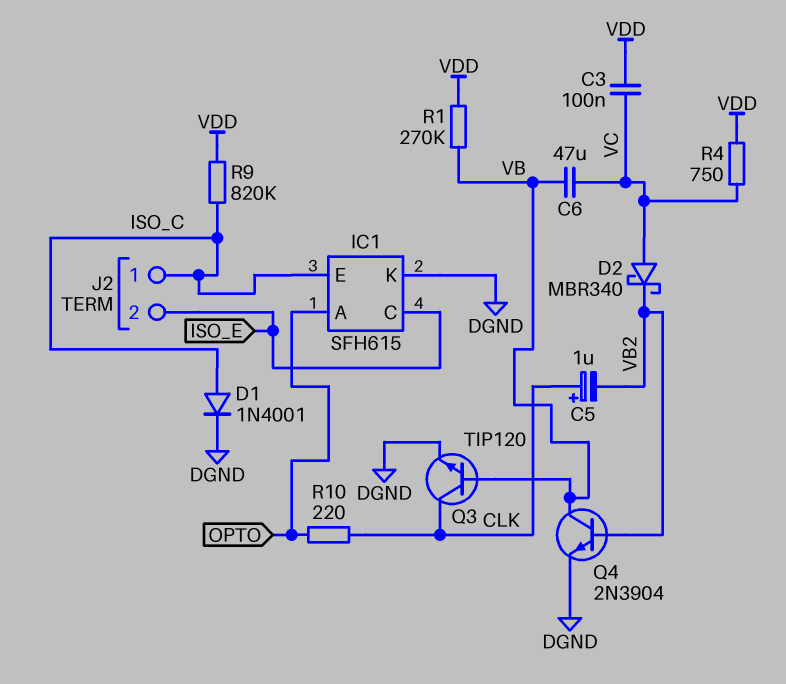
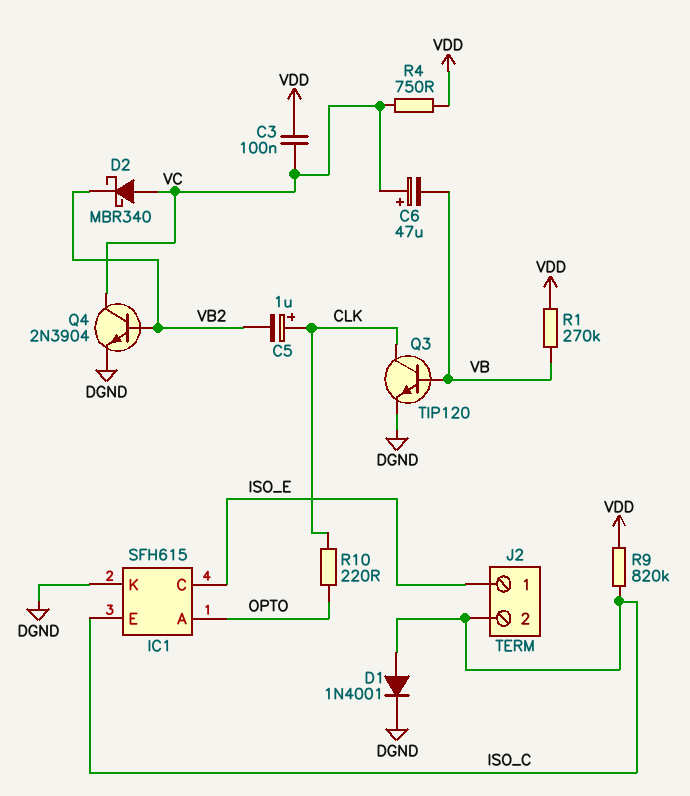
C6: 47uF (VB, VC) -> 47uF (plus VC, minus VB)
J2 pin 1: ISO_C -> ISO_E
J2 pin 2: ISO_E -> ISO_C
Q4: NPN 2N3904 (B VB2, C VB, E DGND) -> NPN 2N3904 (B VB2, C VC, E DGND)

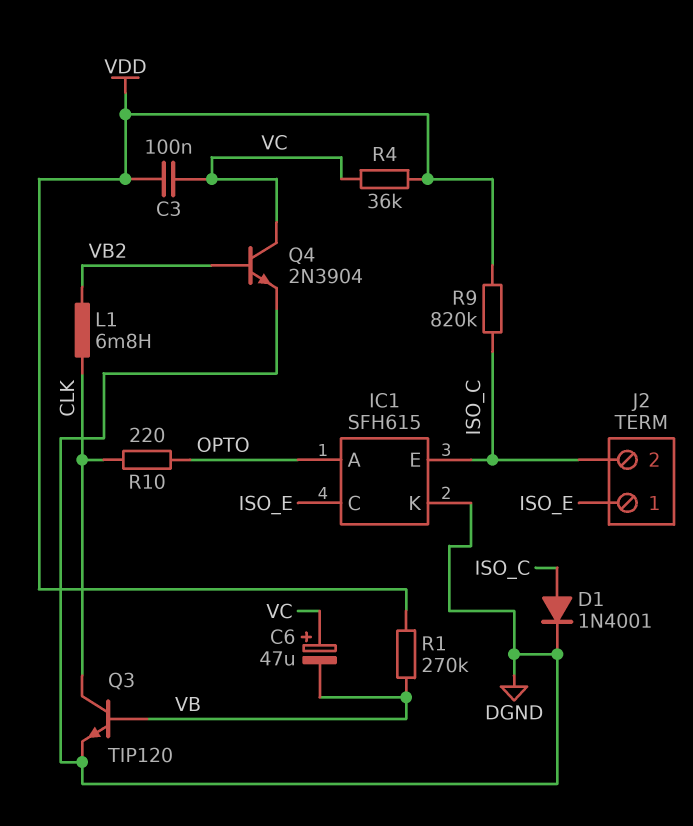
C5: 1uF (plus CLK, minus VB2) -> none
D2: schottky MBR340 (A VC, K VB2) -> none
L1: none -> 6.8mH (CLK, VB2)
R4: 750 (VC, VDD) -> 36k (VC, VDD)

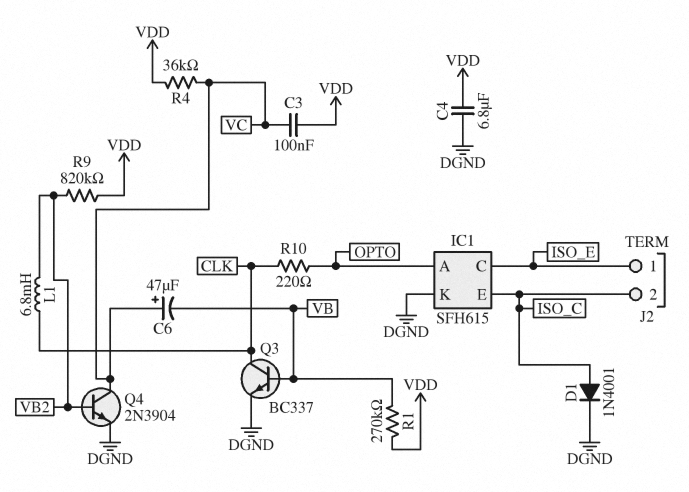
C4: none -> 6.8uF (DGND, VDD)
Q3: NPN TIP120 (B VB, C CLK, E DGND) -> NPN BC337 (B VB, C CLK, E DGND)
R9: 820k (ISO_C, VDD) -> 820k (VB2, VDD)

